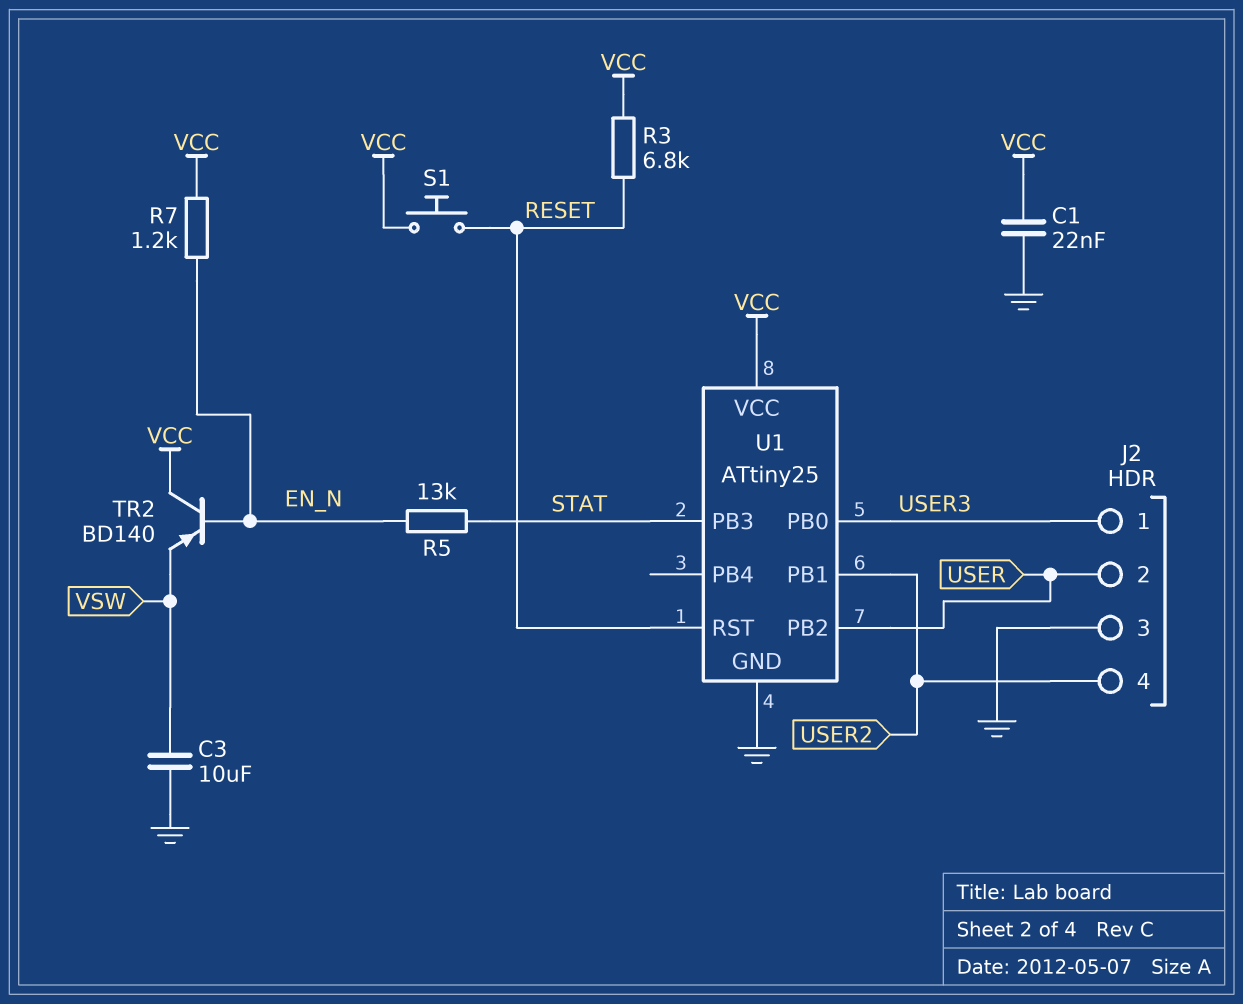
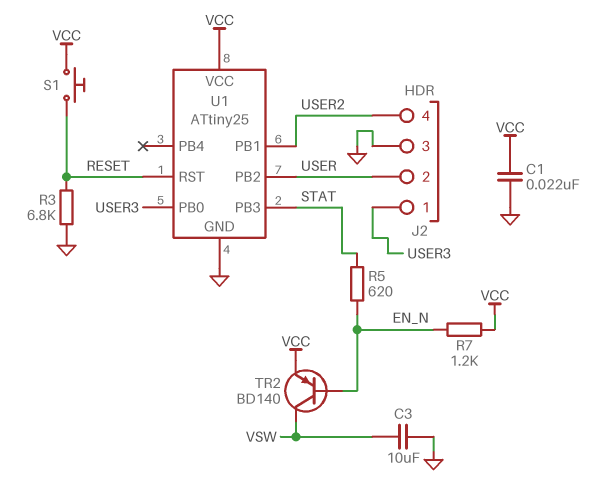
R3: 6.8k (RESET, VCC) -> 6.8k (GND, RESET)
R5: 13k (EN_N, STAT) -> 620 (EN_N, STAT)
TR2: PNP BD140 (B EN_N, C VCC, E VSW) -> PNP BD140 (B EN_N, C VSW, E VCC)

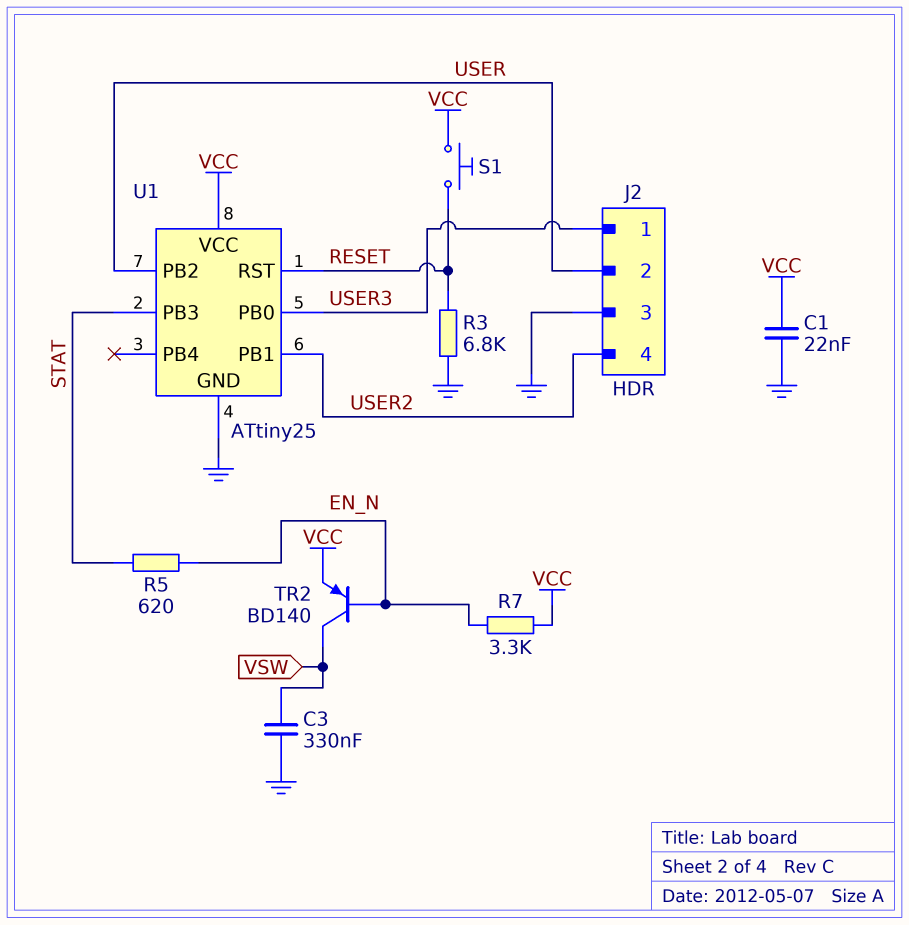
C3: 10uF (GND, VSW) -> 330nF (GND, VSW)
R7: 1.2k (EN_N, VCC) -> 3.3k (EN_N, VCC)

